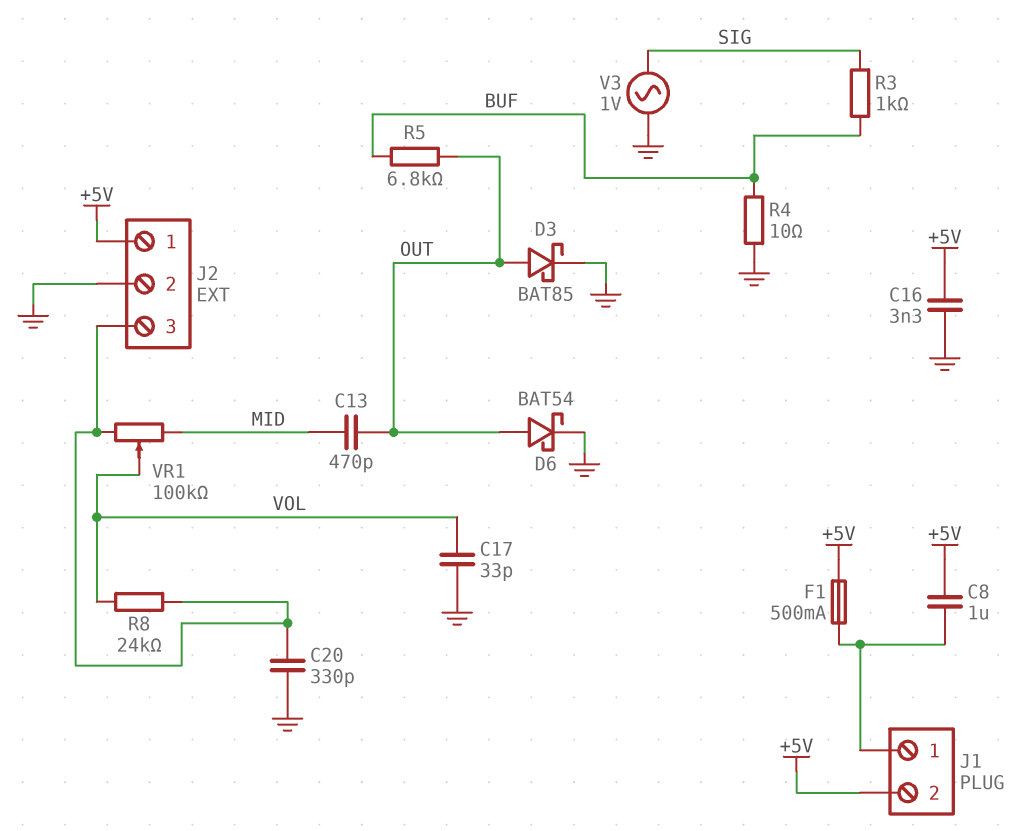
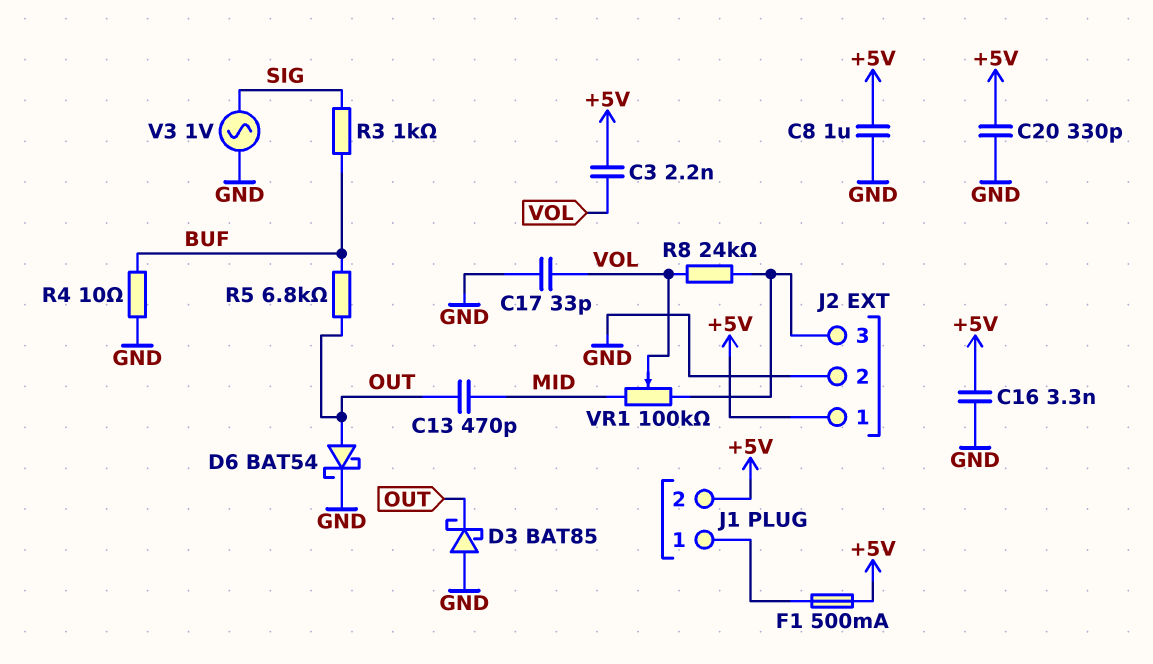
C3: none -> 2.2nF (+5V, VOL)
C8: 1uF (+5V, J1/1) -> 1uF (+5V, GND)
C20: 330pF (GND, J2/3) -> 330pF (+5V, GND)
D3: schottky BAT85 (A OUT, K GND) -> schottky BAT85 (A GND, K OUT)

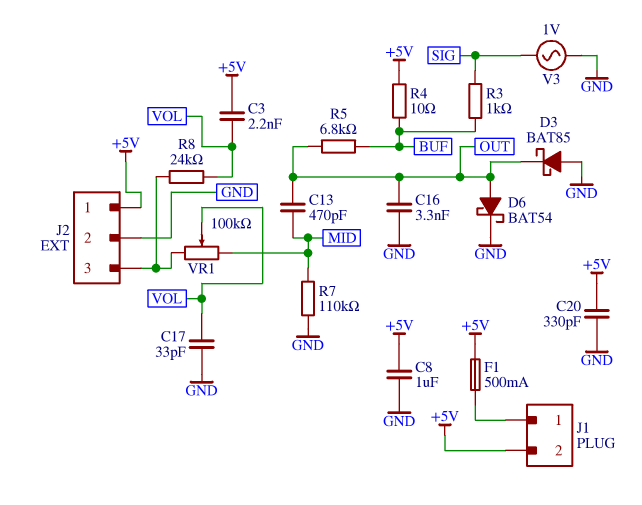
C16: 3.3nF (+5V, GND) -> 3.3nF (GND, OUT)
R4: 10 (BUF, GND) -> 10 (+5V, BUF)
R7: none -> 110k (GND, MID)

